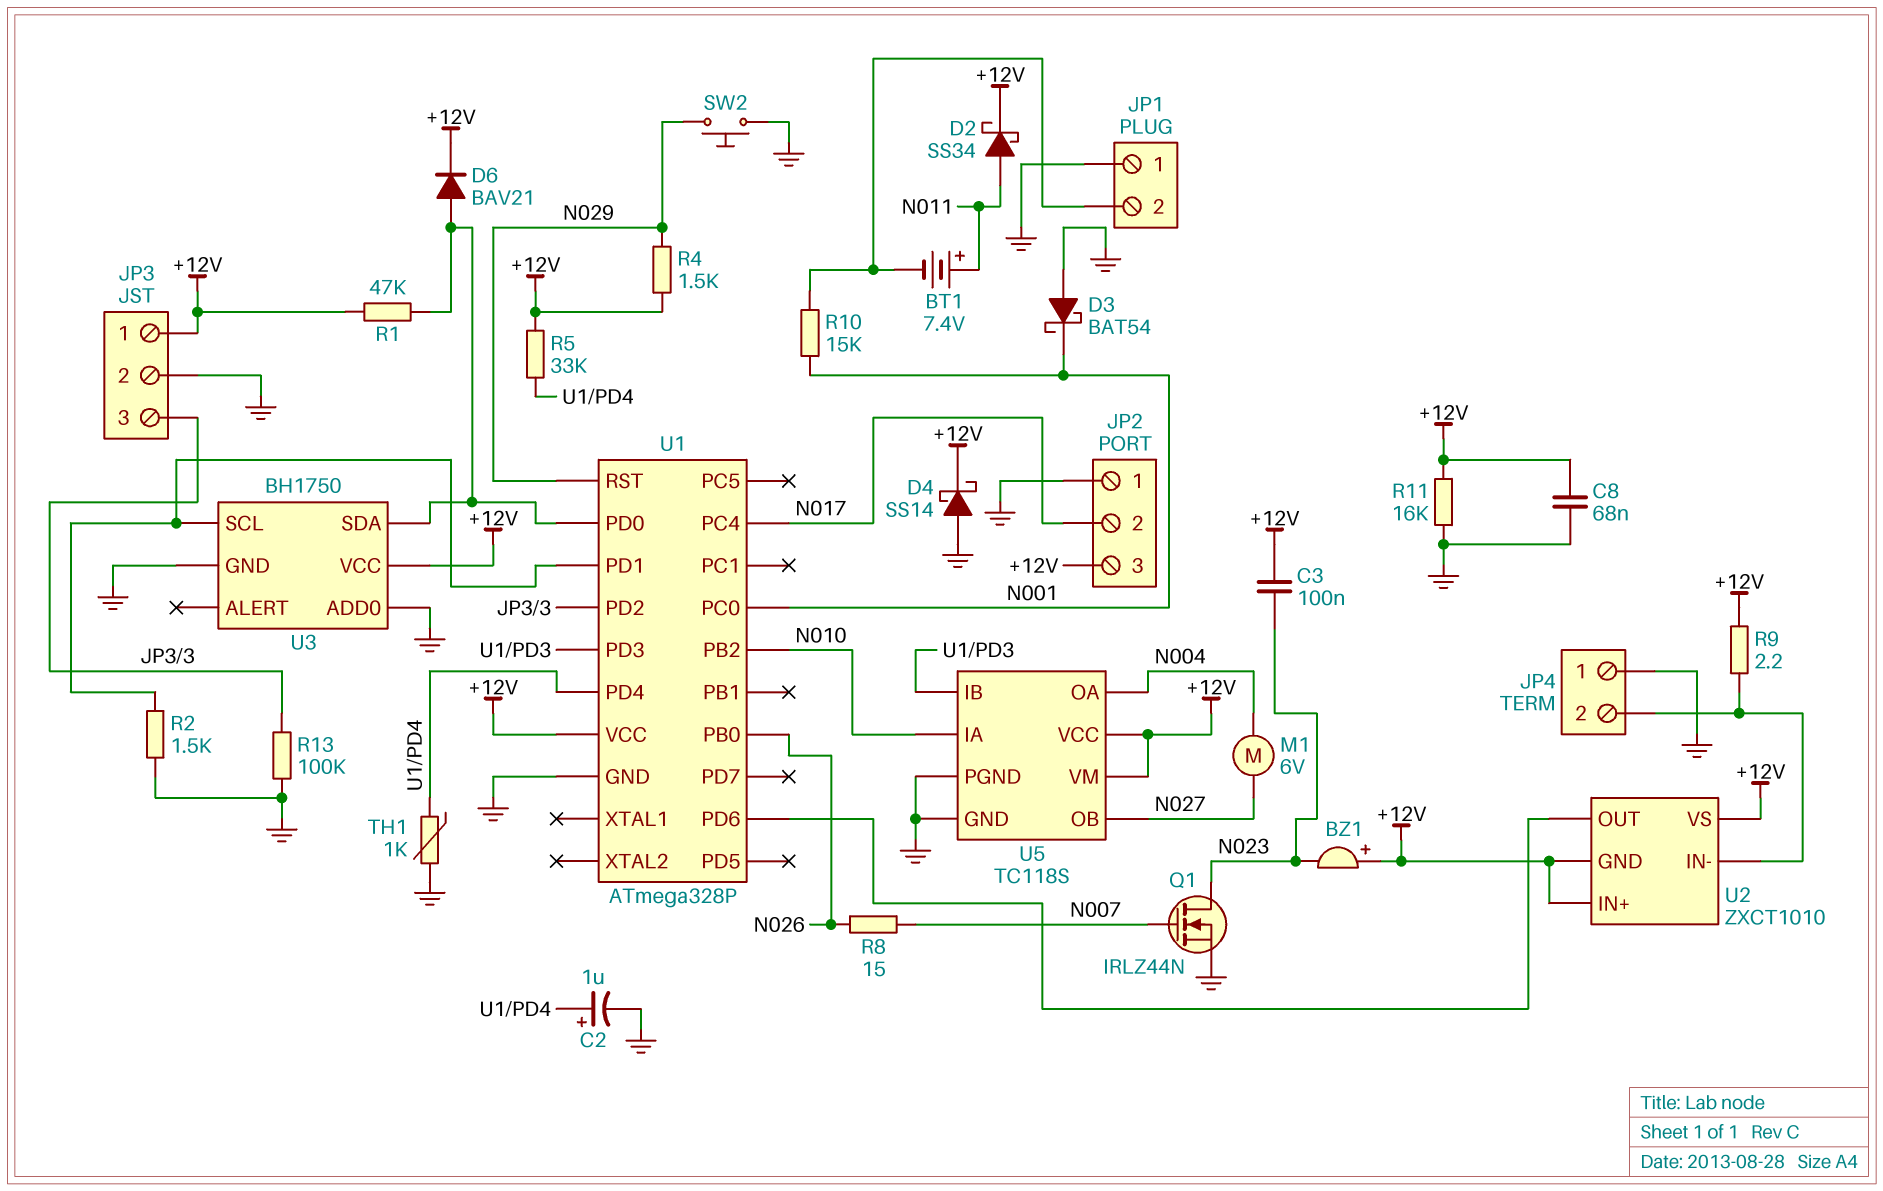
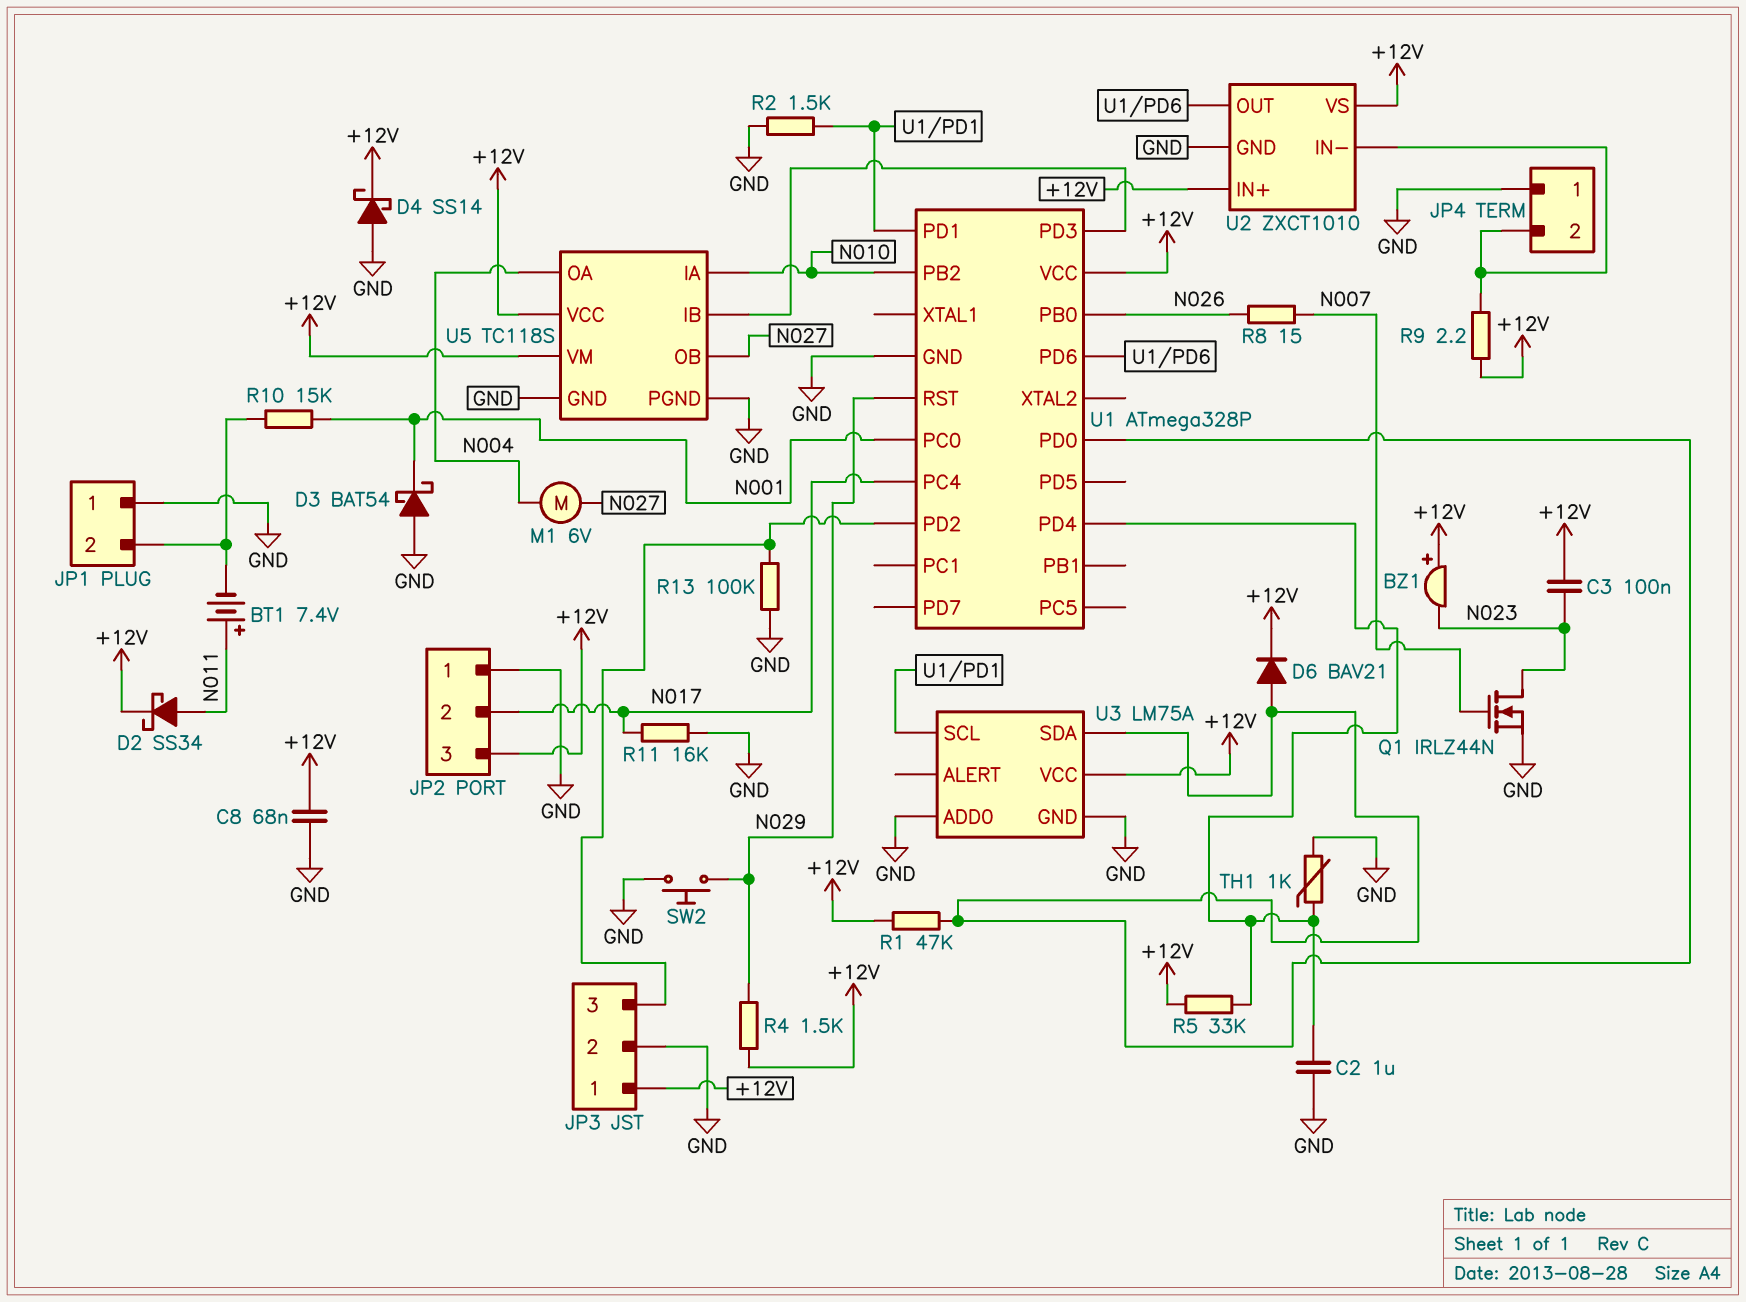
C2: 1uF (plus U1/PD4, minus GND) -> 1uF (GND, U1/PD4)
R11: 16k (+12V, GND) -> 16k (GND, N017)
U2 pin GND: +12V -> GND
U3: BH1750 -> LM75A

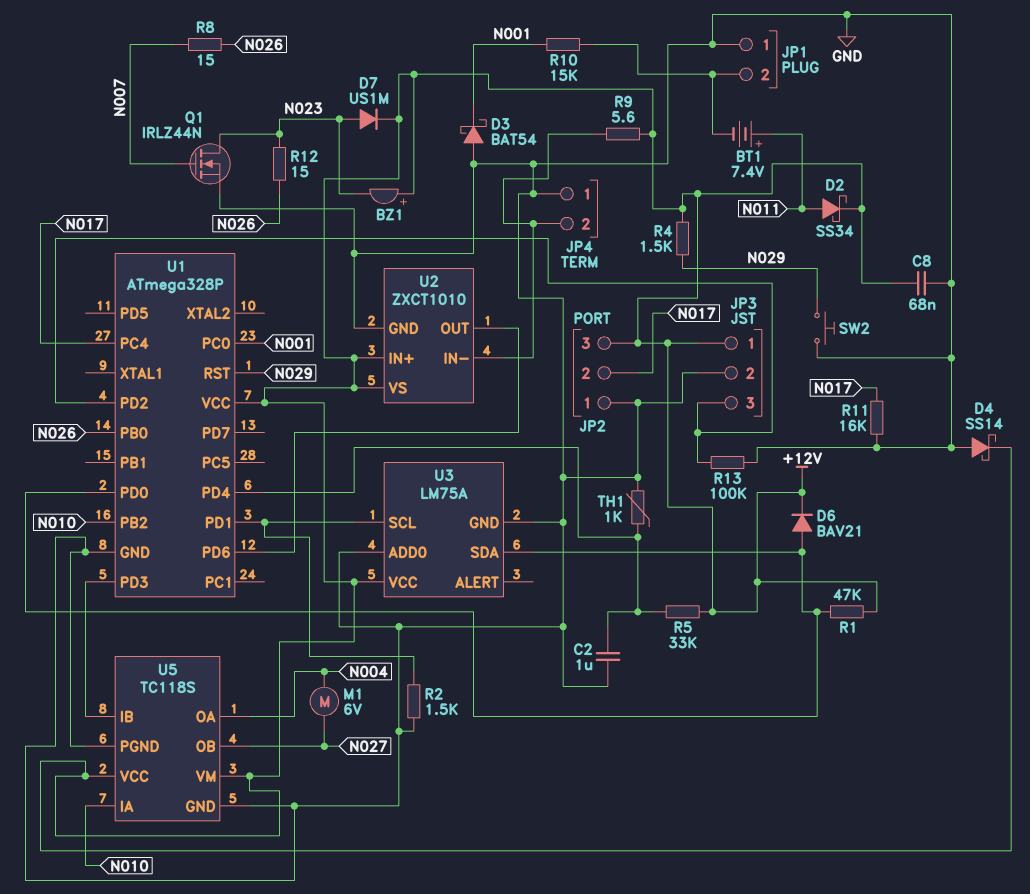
C3: 100nF (+12V, N023) -> none
D7: none -> diode US1M (A N023, K +12V)
R9: 2.2 (+12V, JP4/2) -> 5.6 (+12V, JP4/2)
R12: none -> 15 (N023, N026)

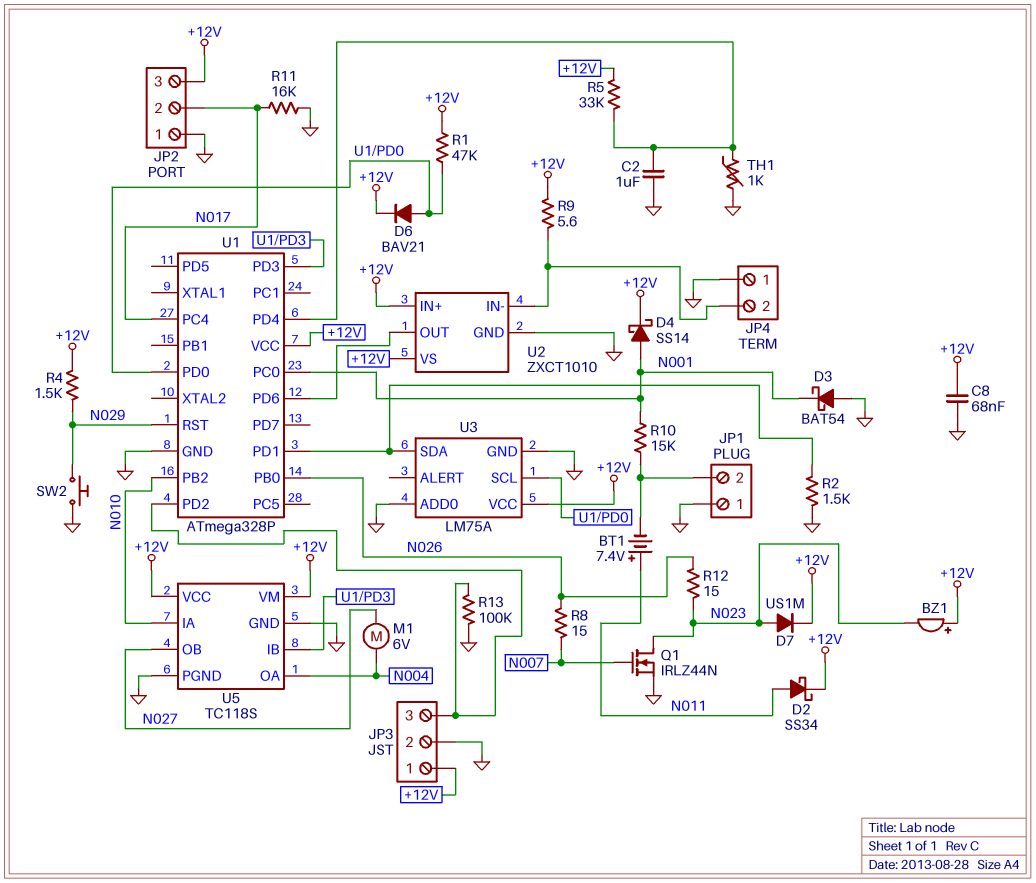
D4: schottky SS14 (A GND, K +12V) -> schottky SS14 (A N001, K +12V)
U3 pin SCL: U1/PD1 -> U1/PD0
U3 pin SDA: U1/PD0 -> U1/PD1

